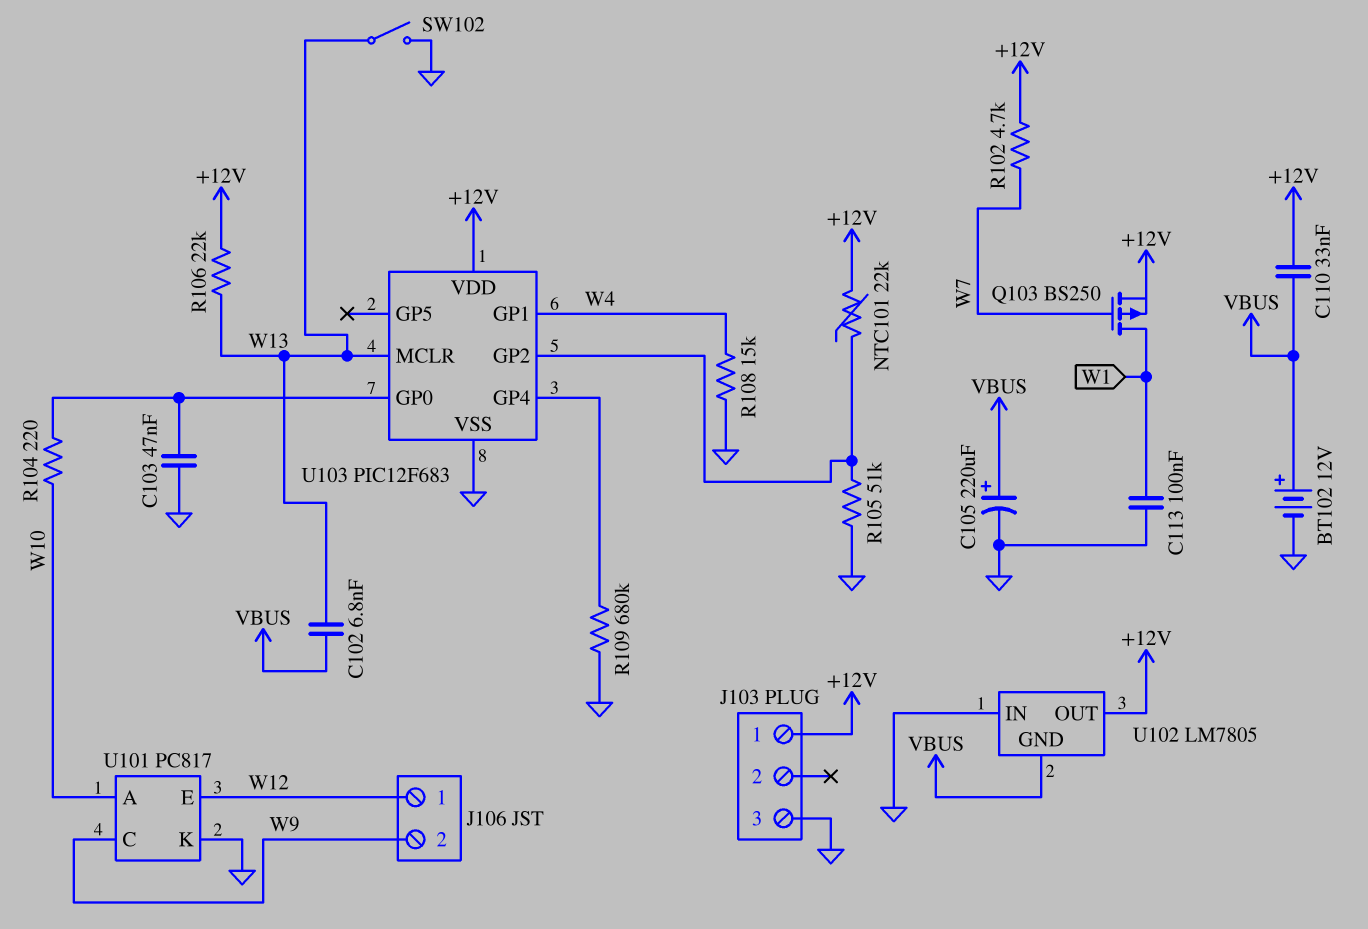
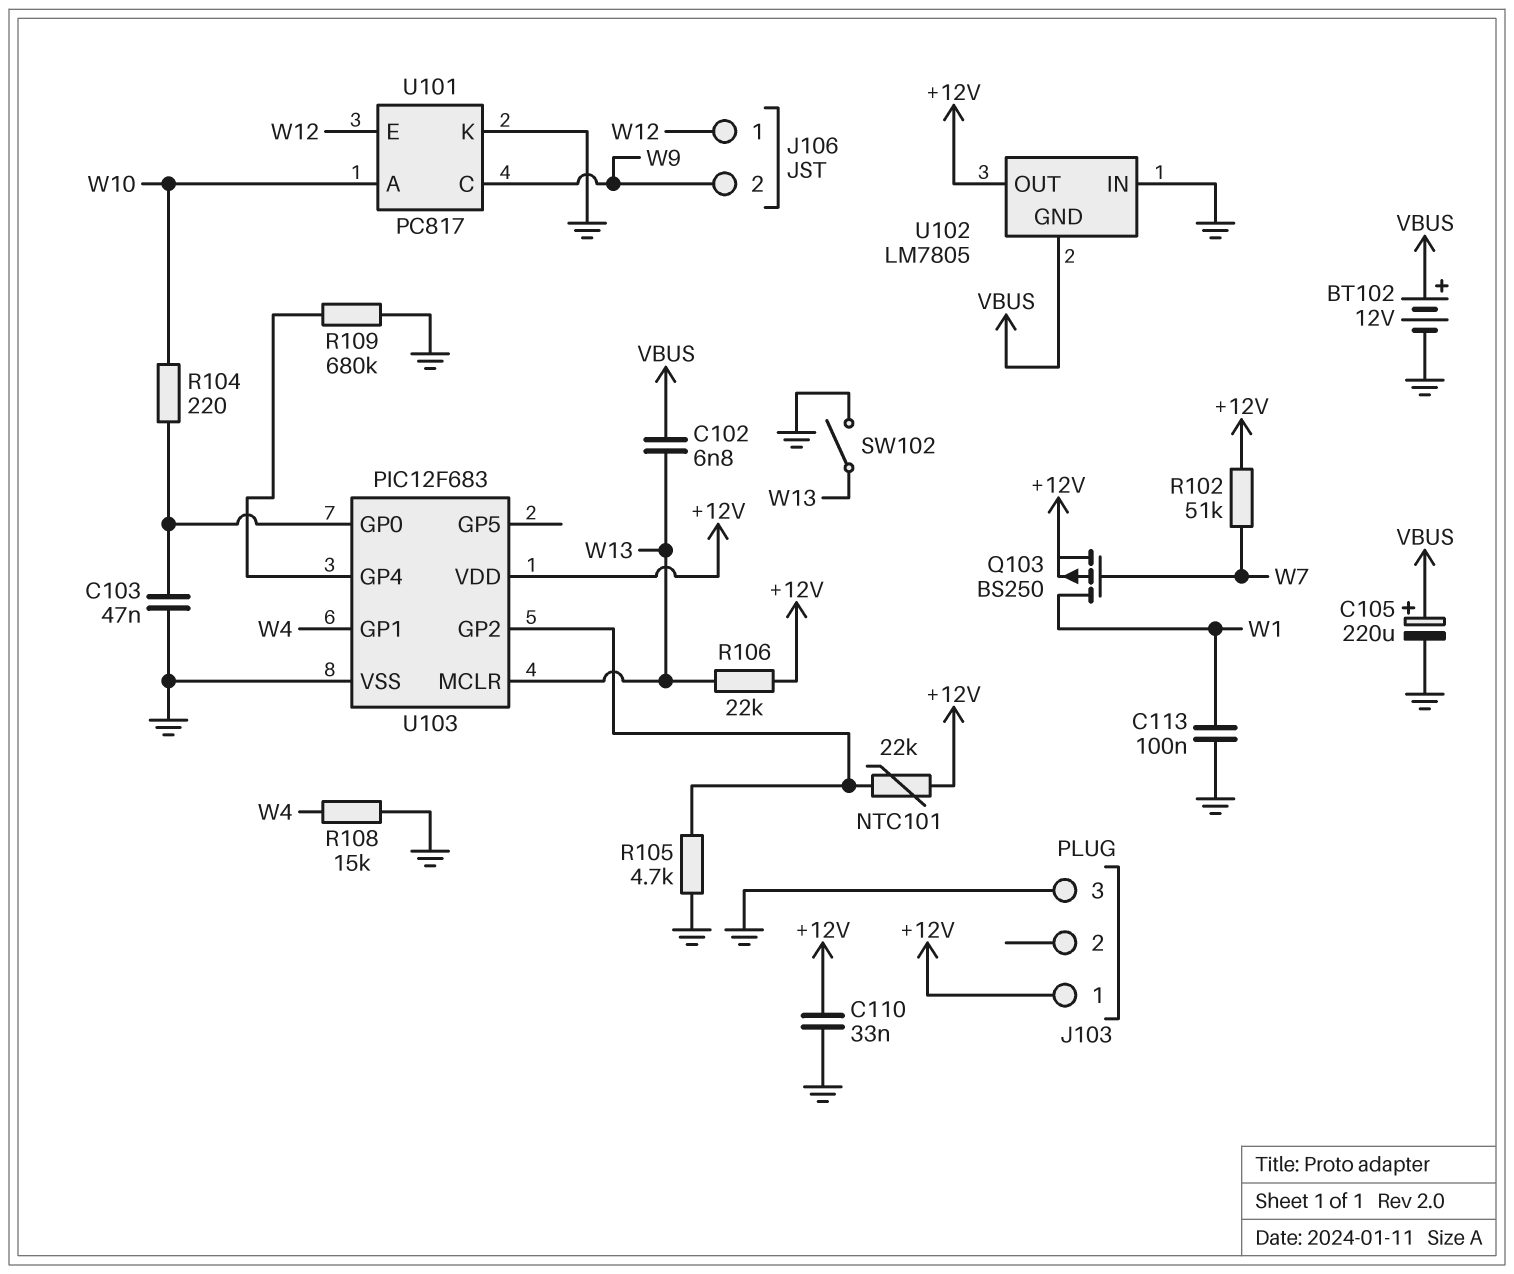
C110: 33nF (+12V, VBUS) -> 33nF (+12V, GND)
R102: 4.7k (+12V, W7) -> 51k (+12V, W7)
R105: 51k (GND, U103/GP2) -> 4.7k (GND, U103/GP2)

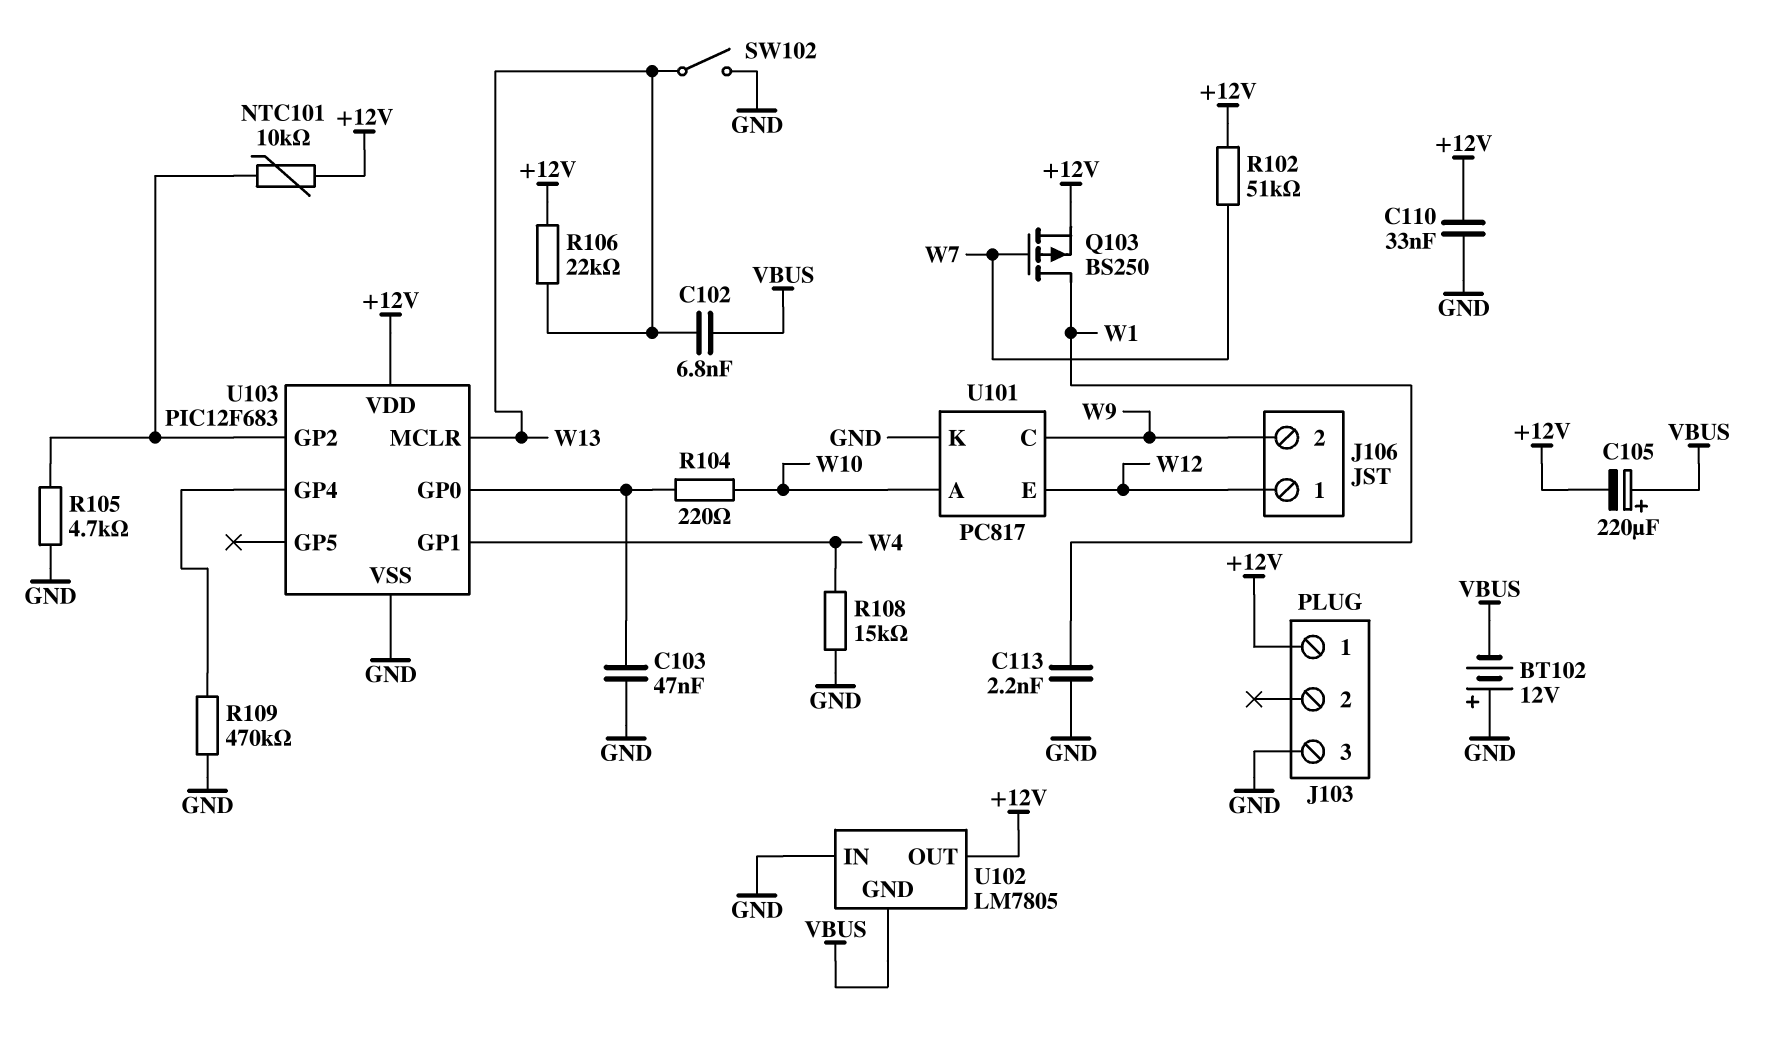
BT102: 12V (plus VBUS, minus GND) -> 12V (plus GND, minus VBUS)
C105: 220uF (plus VBUS, minus GND) -> 220uF (plus VBUS, minus +12V)
C113: 100nF (GND, W1) -> 2.2nF (GND, W1)
NTC101: 22k (+12V, U103/GP2) -> 10k (+12V, U103/GP2)
R109: 680k (GND, U103/GP4) -> 470k (GND, U103/GP4)

